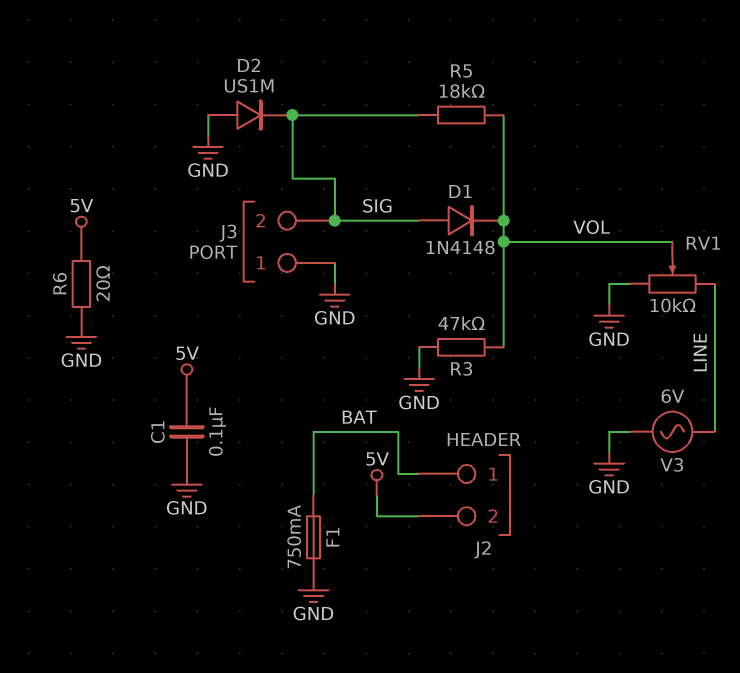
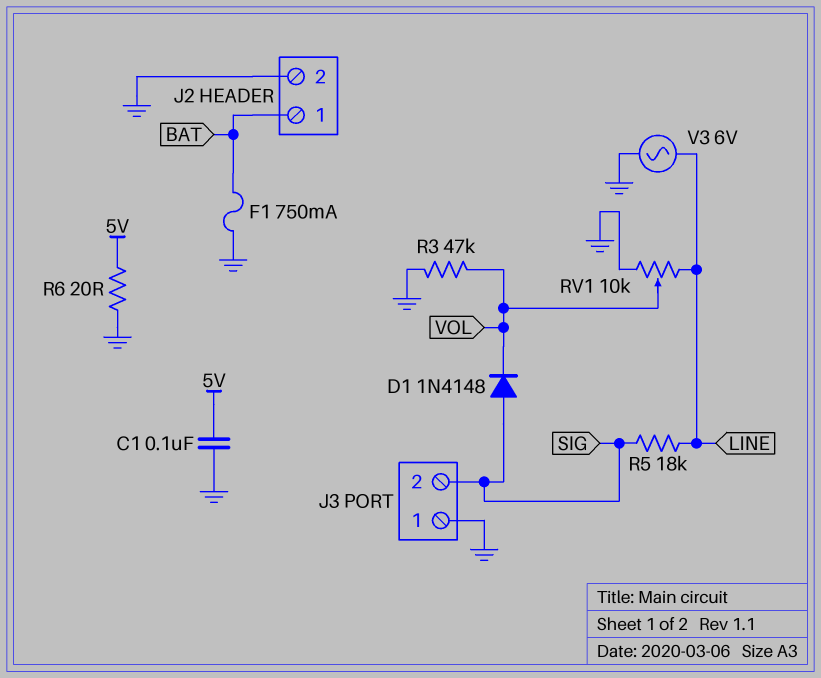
D2: diode US1M (A GND, K SIG) -> none
J2 pin 2: 5V -> GND
R5: 18k (SIG, VOL) -> 18k (LINE, SIG)

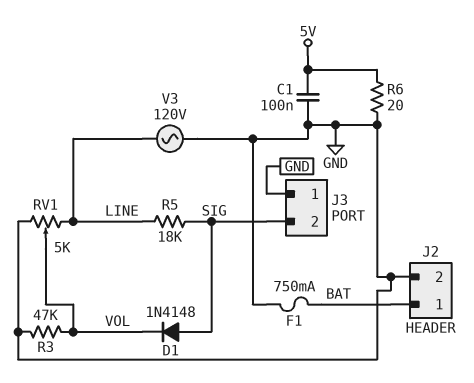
RV1: 10k (GND, LINE, wiper VOL) -> 5k (GND, LINE, wiper VOL)
V3: AC 6V (GND, LINE) -> AC 120V (GND, LINE)

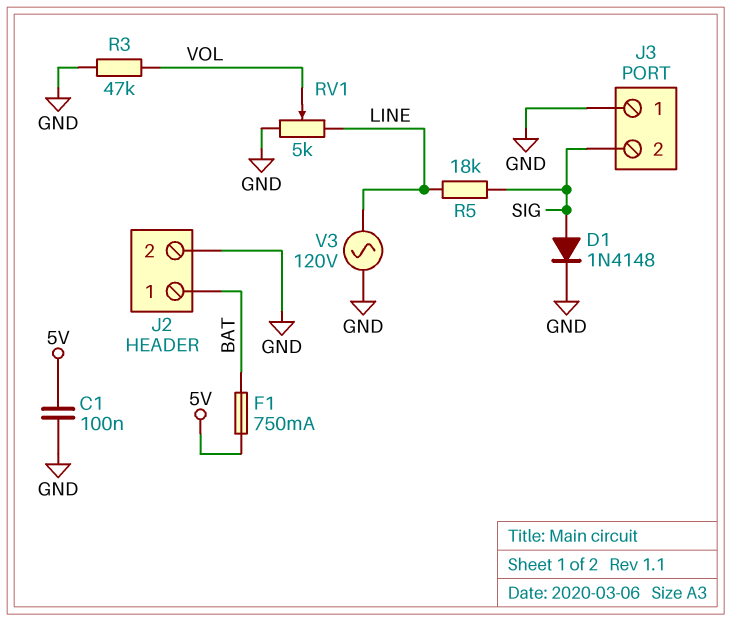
D1: diode 1N4148 (A SIG, K VOL) -> diode 1N4148 (A SIG, K GND)
F1: 750mA (BAT, GND) -> 750mA (5V, BAT)
R6: 20 (5V, GND) -> none

